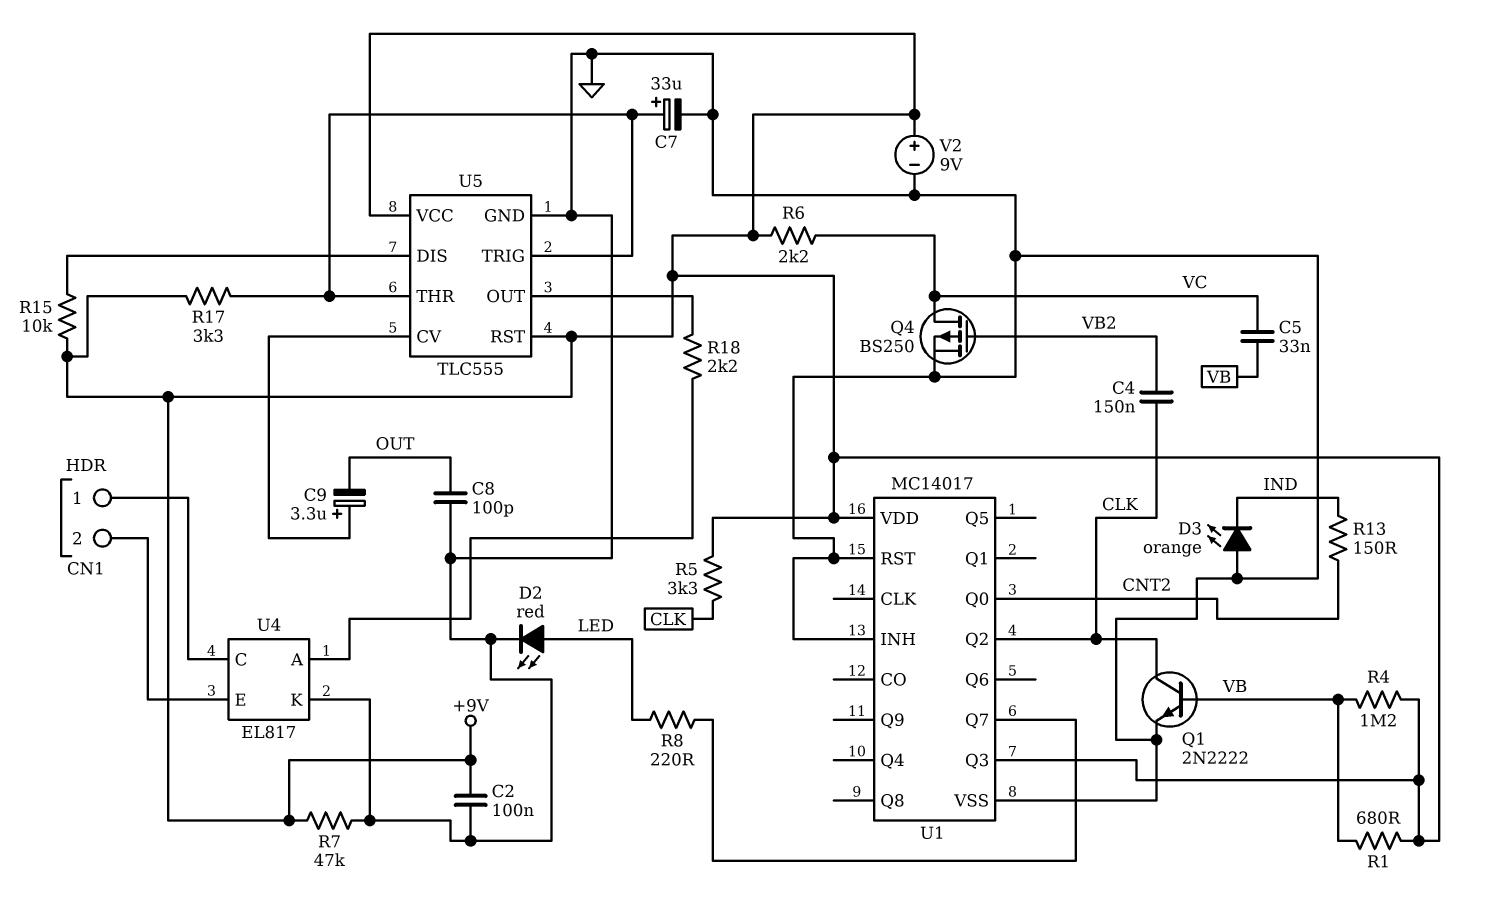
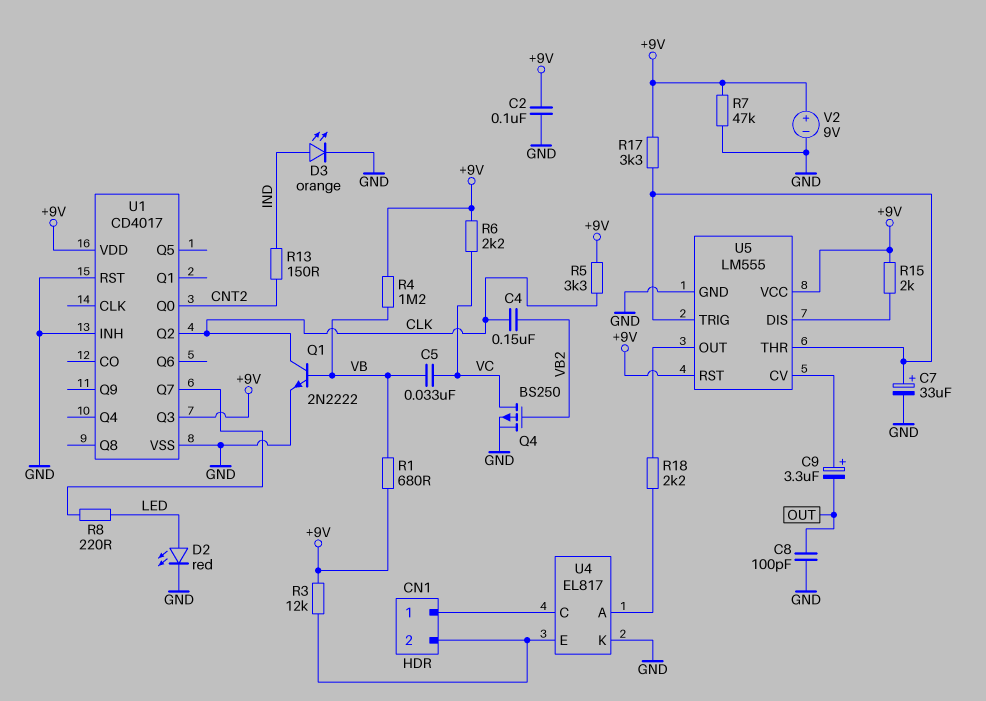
D3: LED orange (A GND, K IND) -> LED orange (A IND, K GND)
R3: none -> 12k (+9V, CN1/2)
R15: 10k (+9V, U5/DIS) -> 2k (+9V, U5/DIS)
U1: MC14017 -> CD4017
U5: TLC555 -> LM555

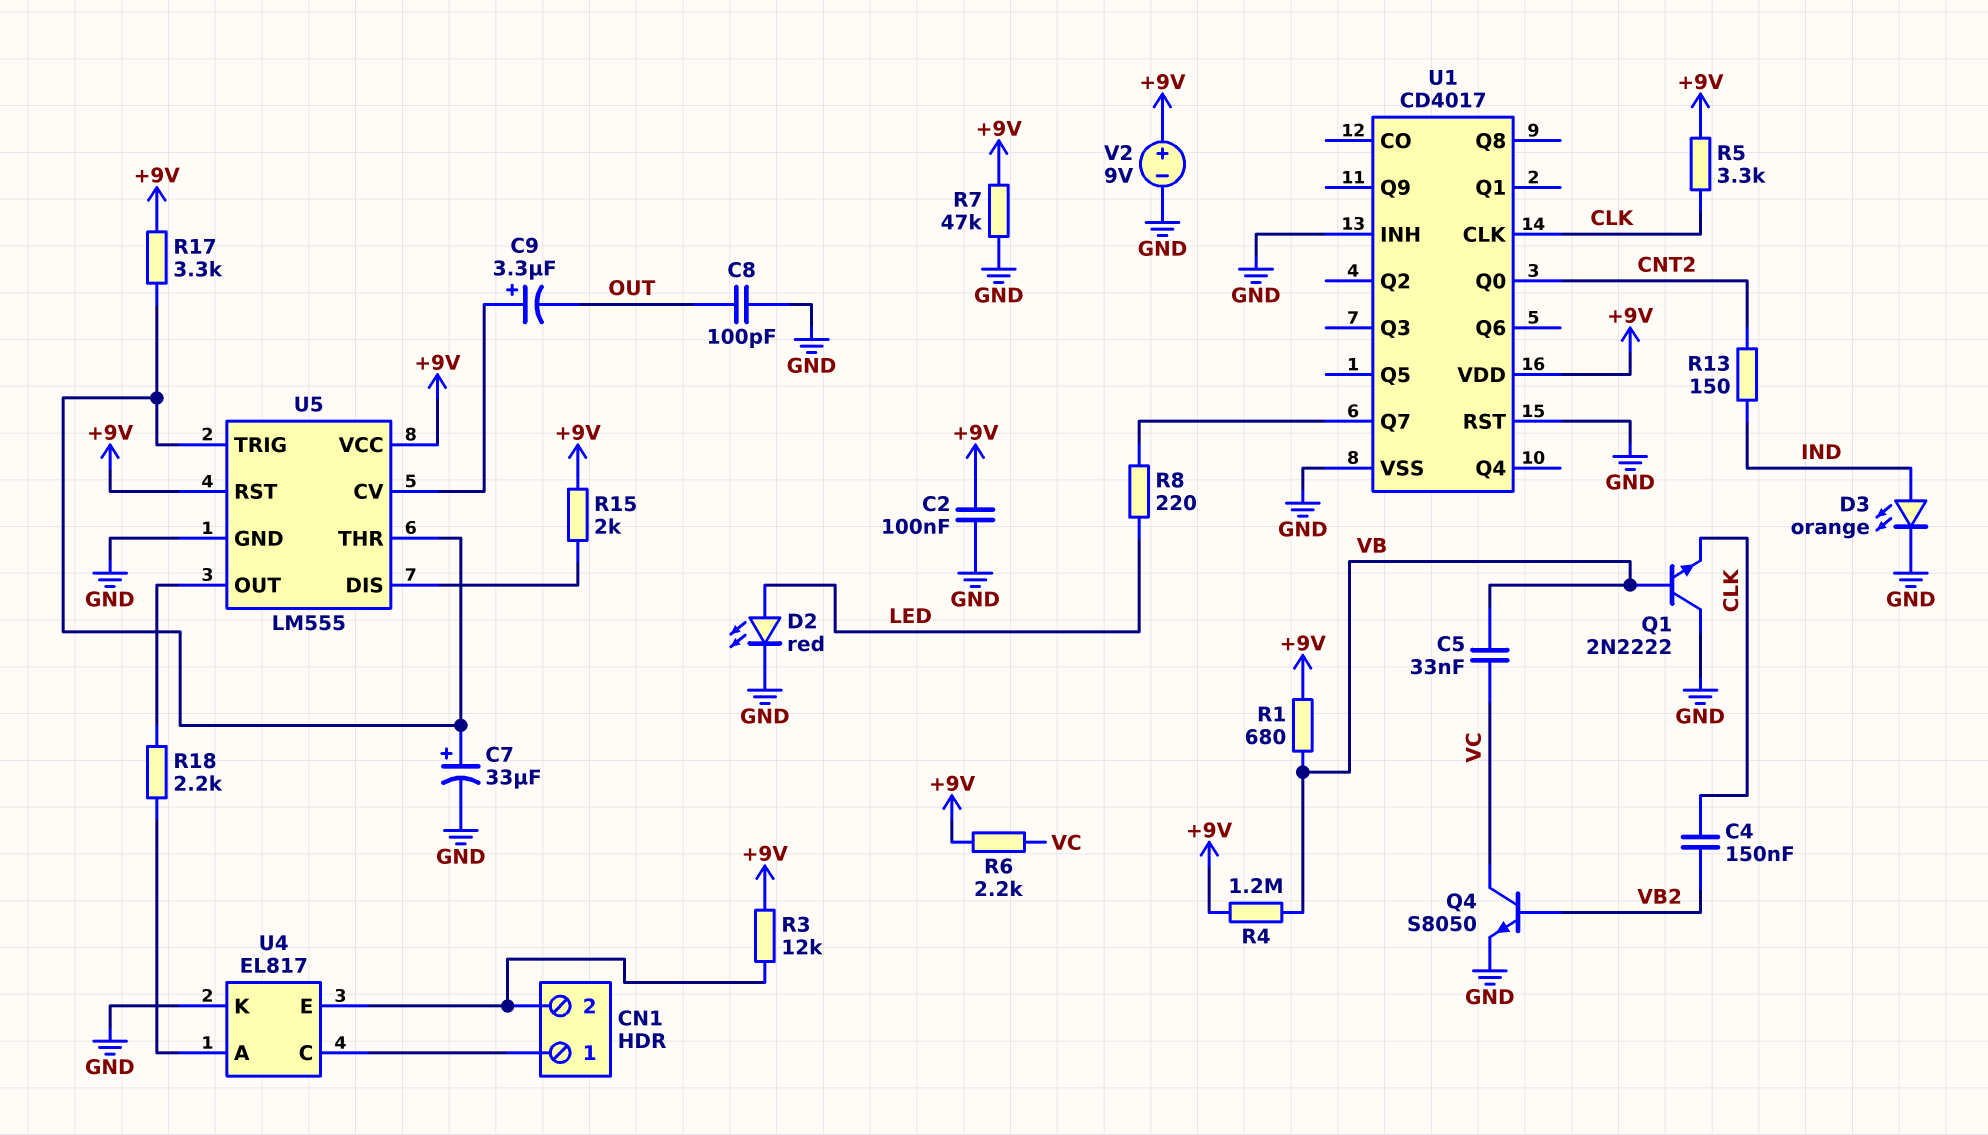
Q1: NPN 2N2222 (B VB, C CLK, E GND) -> NPN 2N2222 (B VB, C GND, E CLK)
Q4: PMOS BS250 (G VB2, D VC, S GND) -> NPN S8050 (B VB2, C VC, E GND)
U1 pin CLK: none -> CLK
U1 pin Q2: CLK -> none
U1 pin Q3: +9V -> none

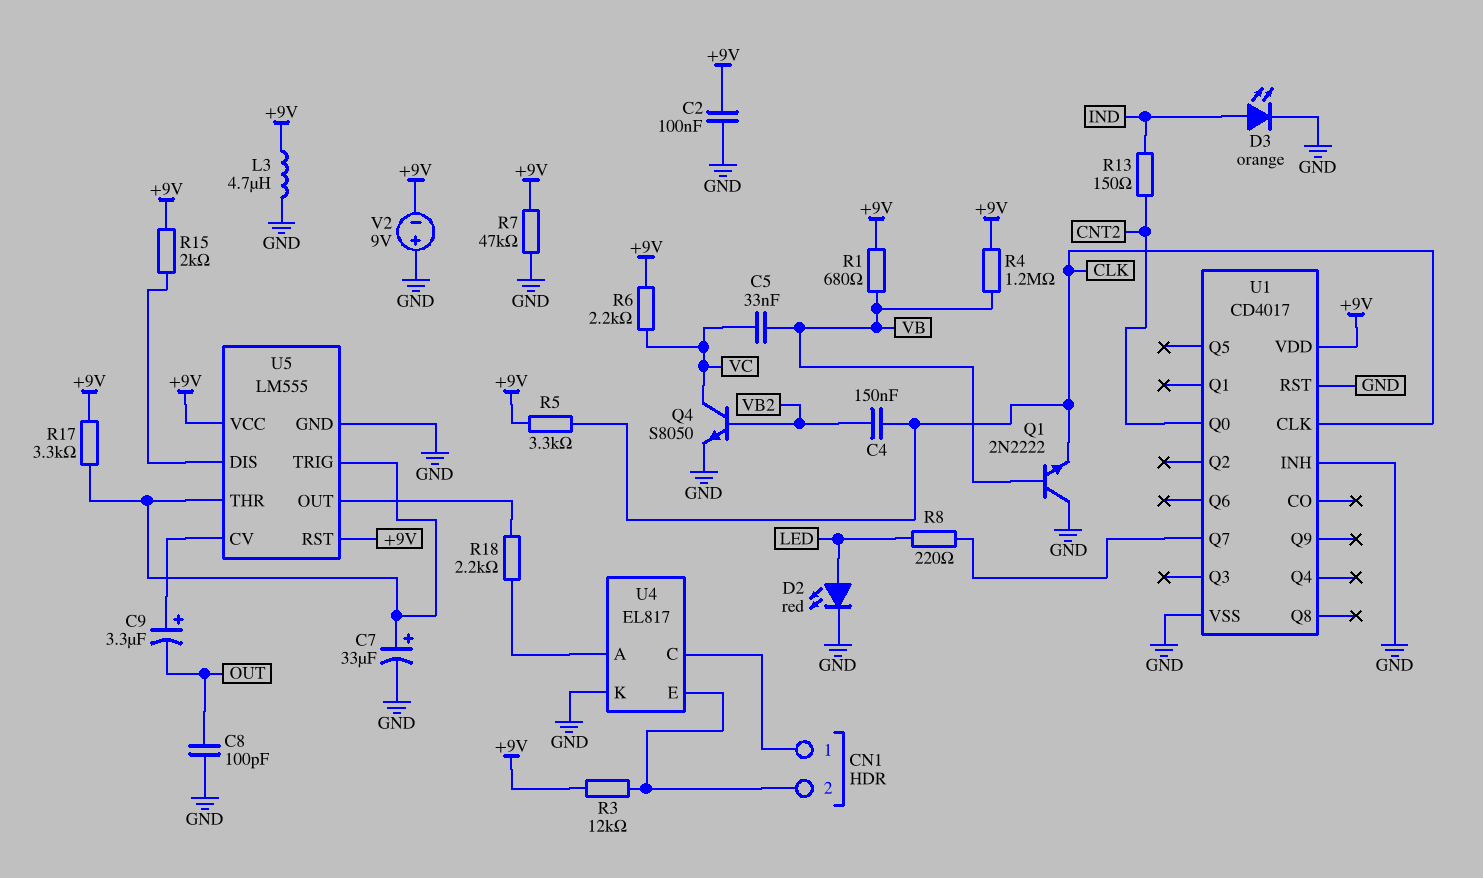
L3: none -> 4.7uH (+9V, GND)
V2: 9V (plus +9V, minus GND) -> 9V (plus GND, minus +9V)

